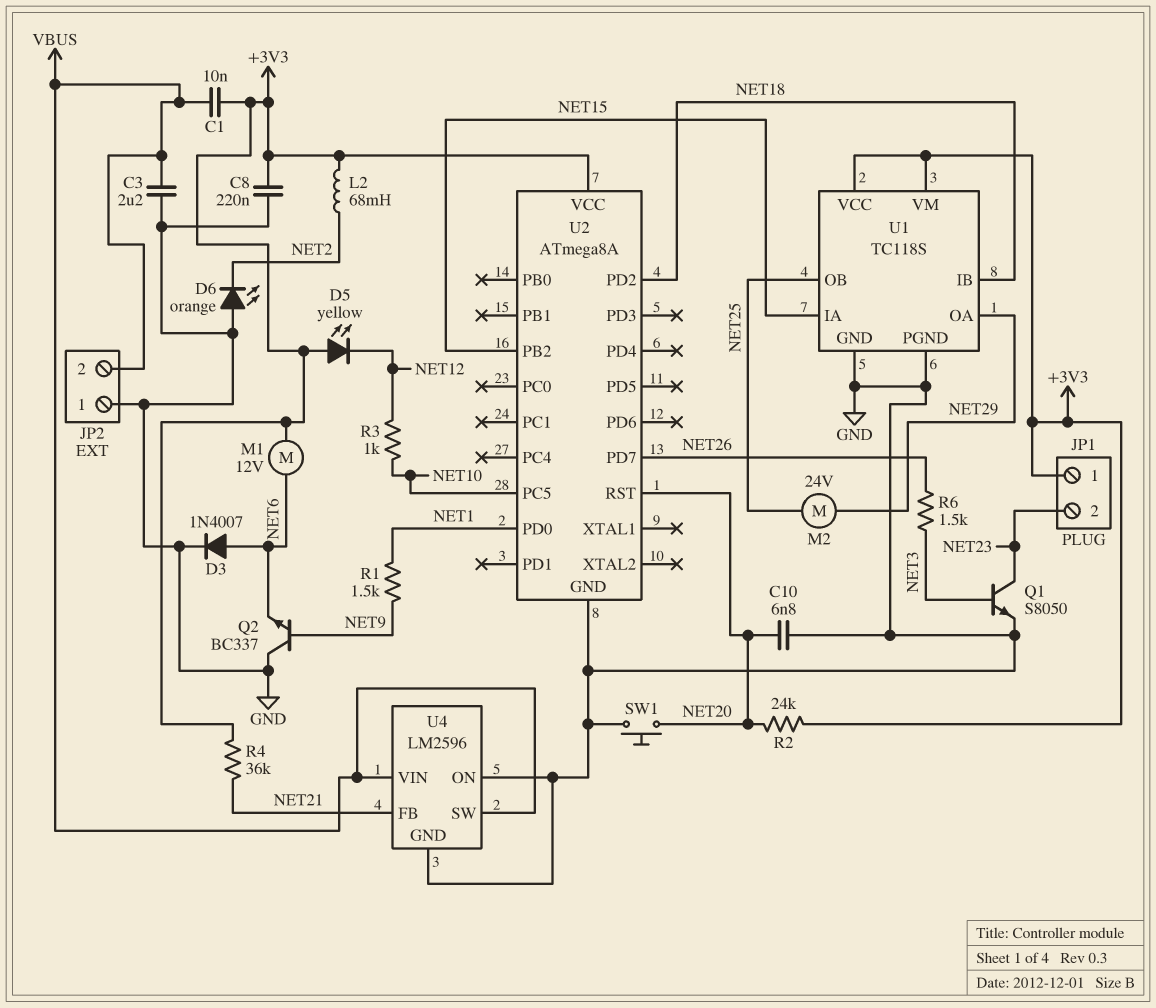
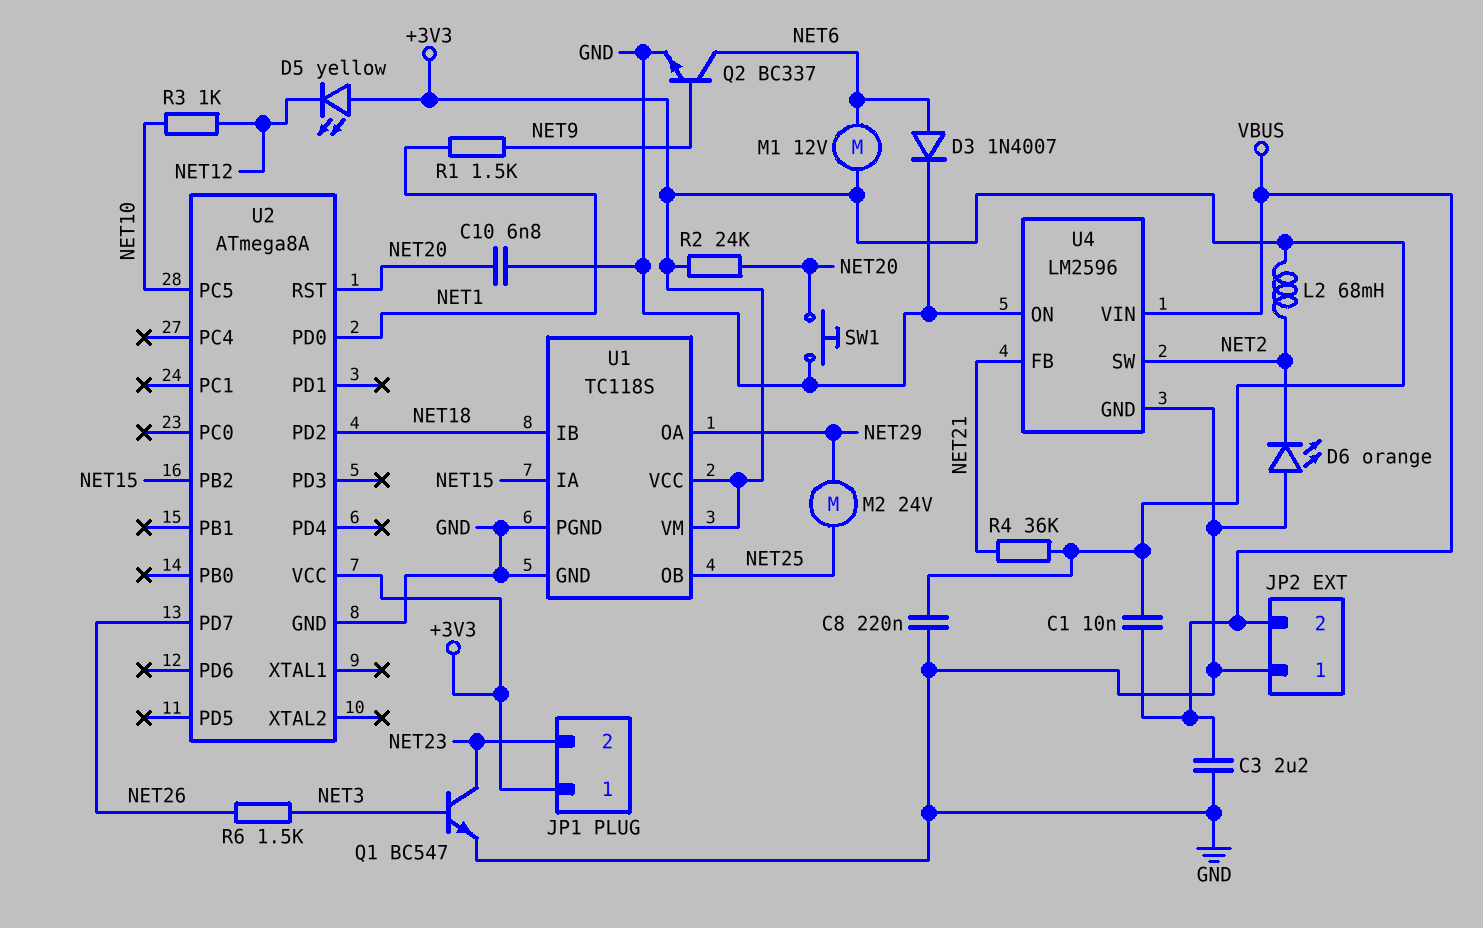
Q1: NPN S8050 (B NET3, C NET23, E GND) -> NPN BC547 (B NET3, C NET23, E GND)
Q2: NPN BC337 (B NET9, C GND, E NET6) -> NPN BC337 (B NET9, C NET6, E GND)
U4 pin SW: VBUS -> NET2

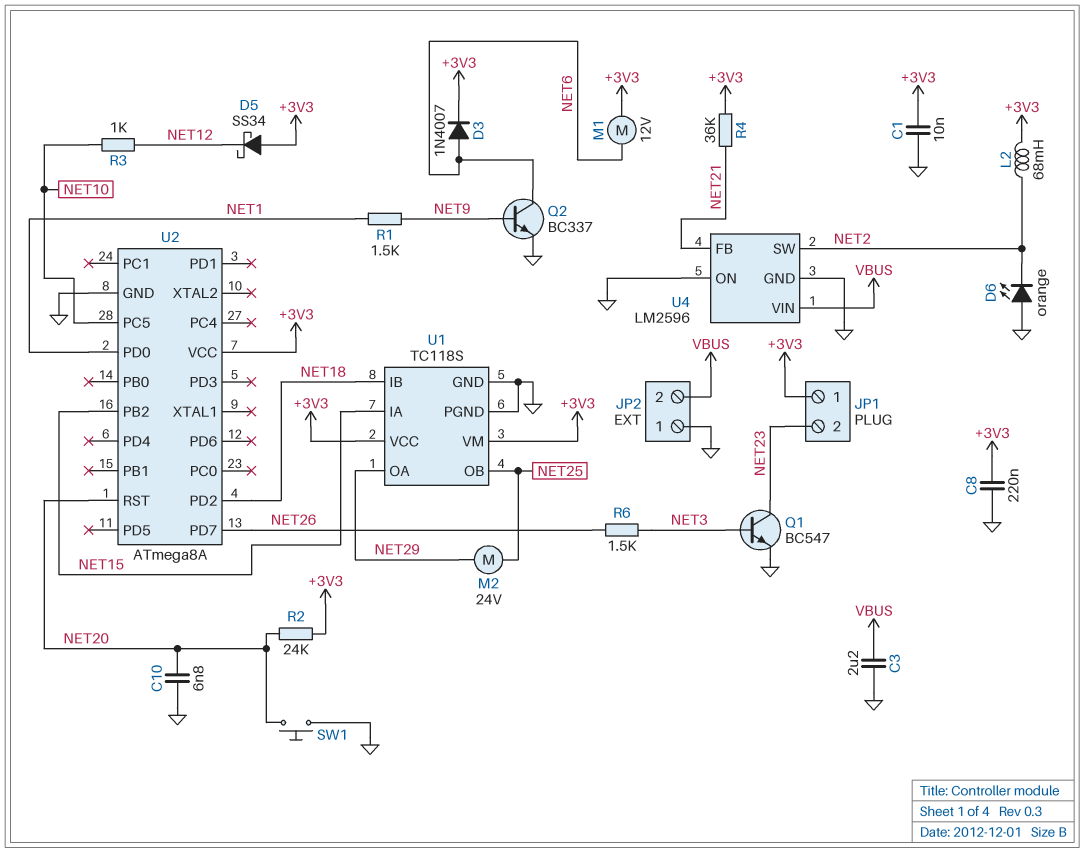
C1: 10nF (+3V3, VBUS) -> 10nF (+3V3, GND)
D3: diode 1N4007 (A NET6, K GND) -> diode 1N4007 (A NET6, K +3V3)
D5: LED yellow (A +3V3, K NET12) -> schottky SS34 (A +3V3, K NET12)

